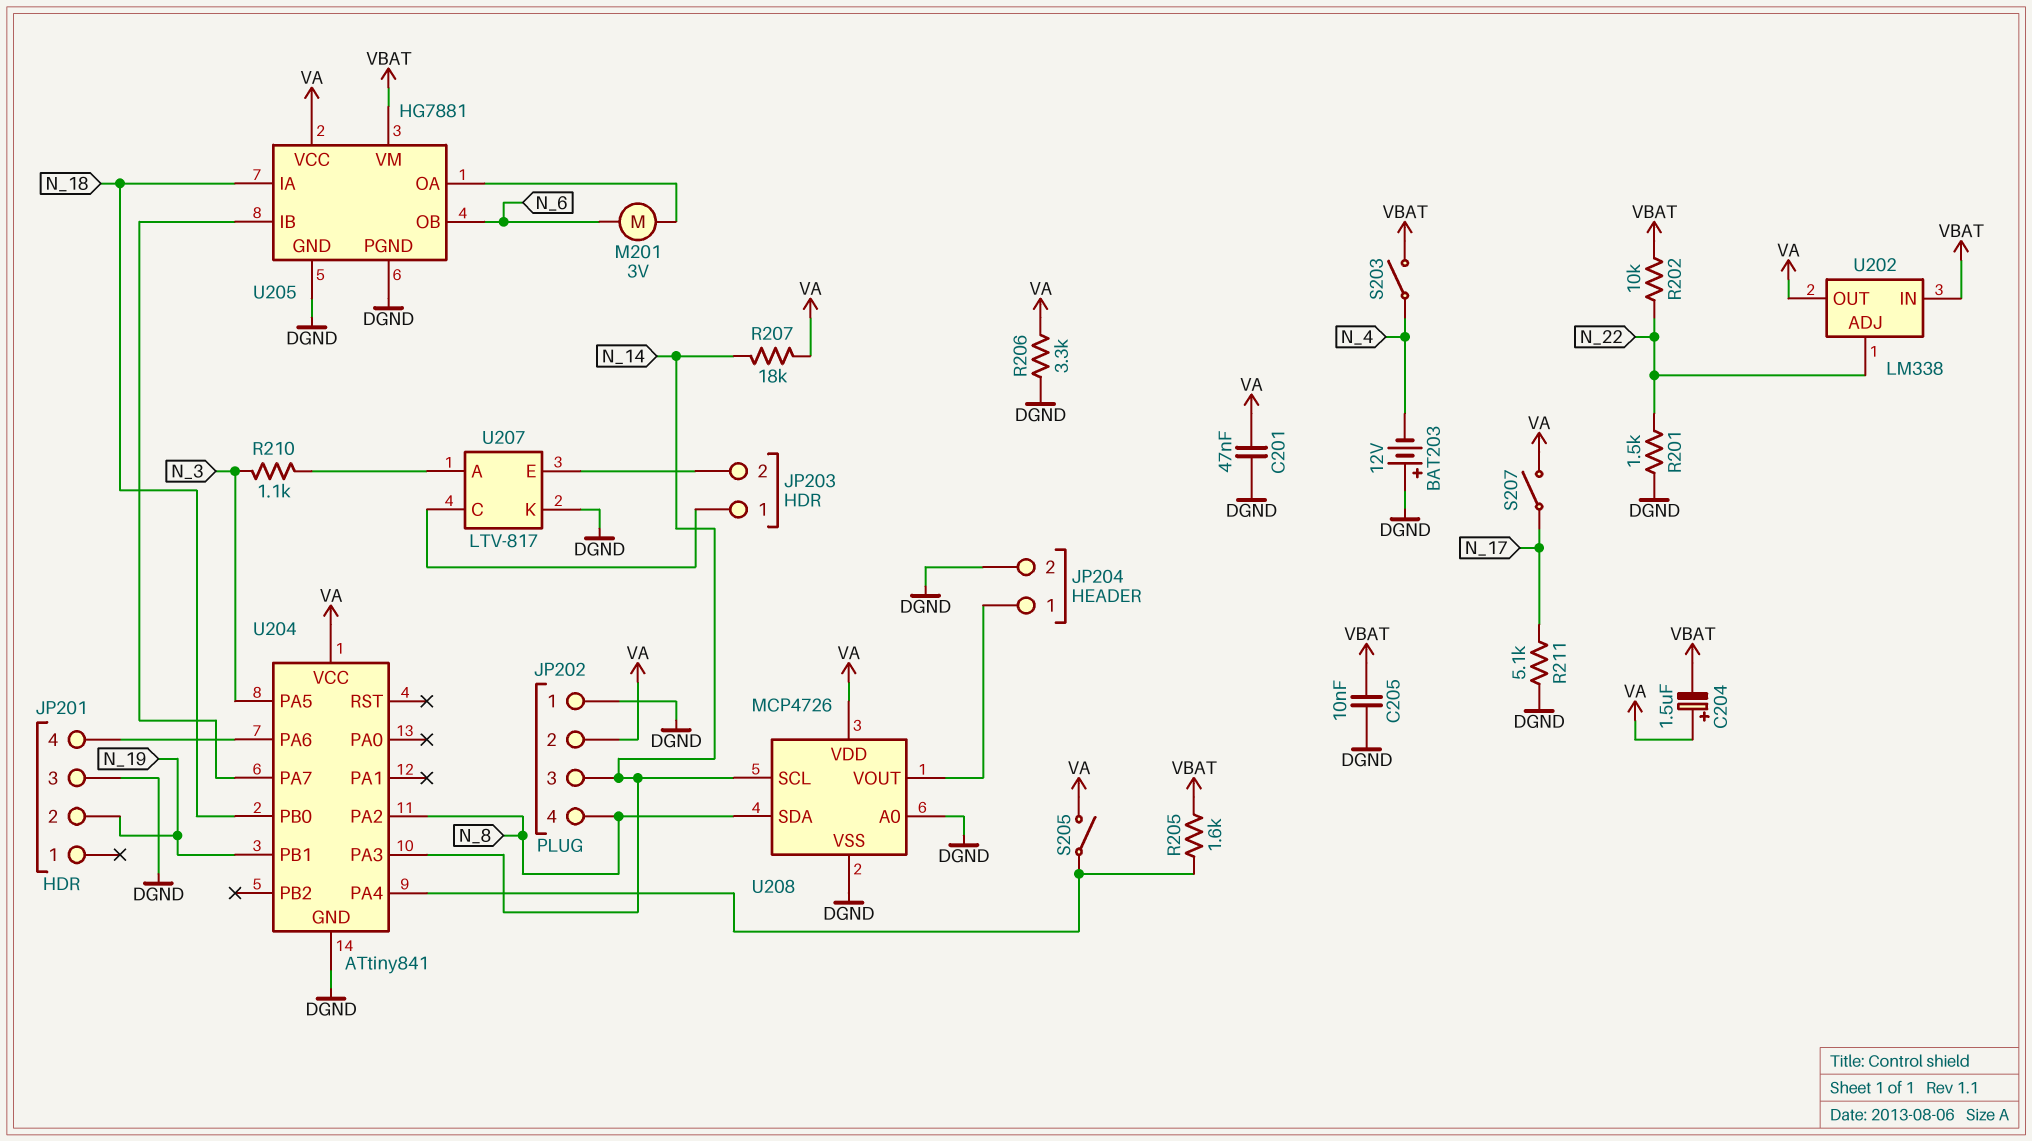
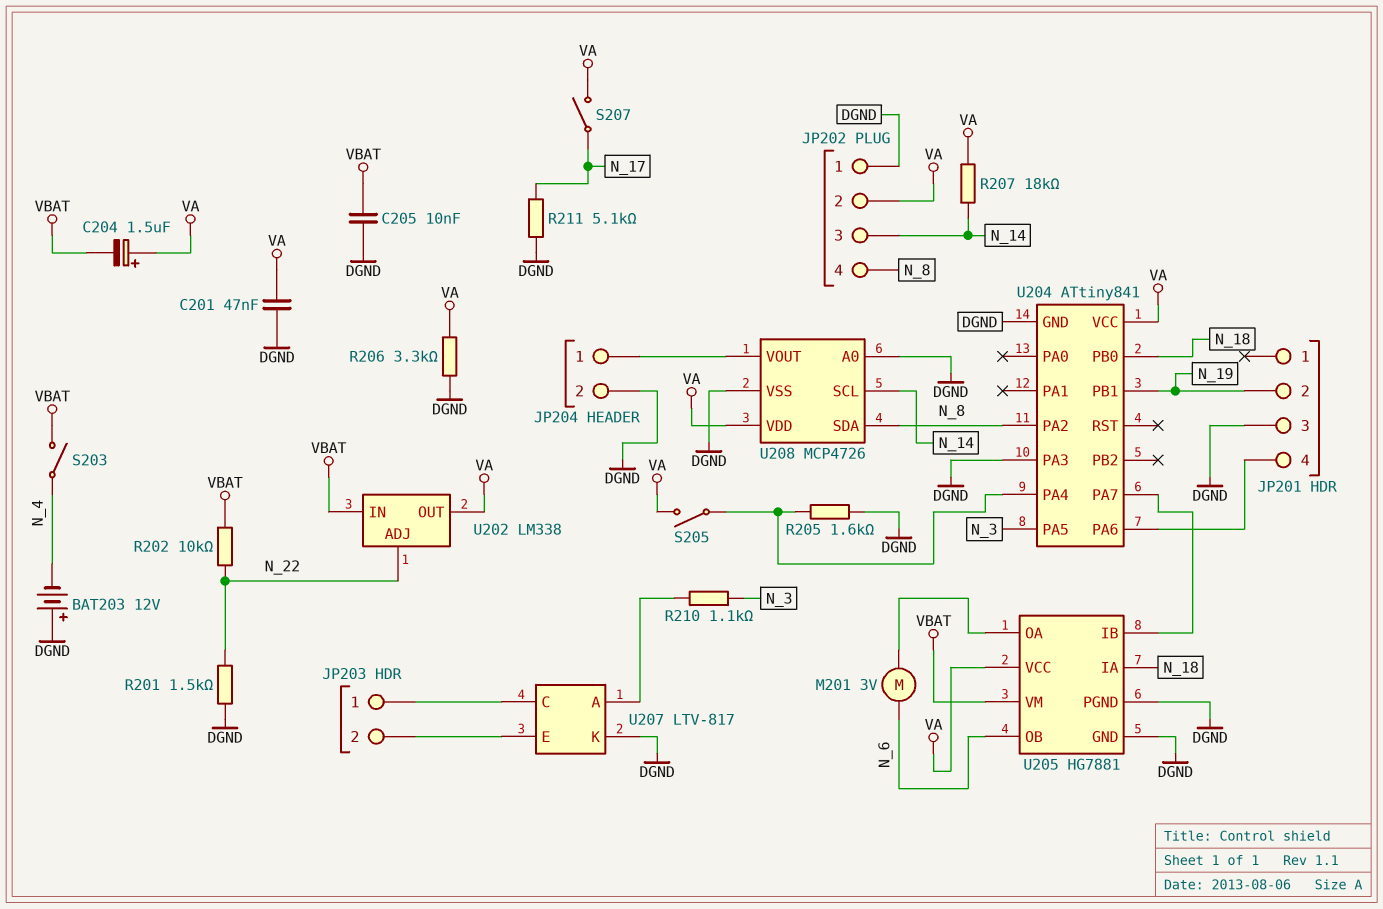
R205: 1.6k (U204/PA4, VBAT) -> 1.6k (DGND, U204/PA4)
U204 pin PA3: N_14 -> DGND

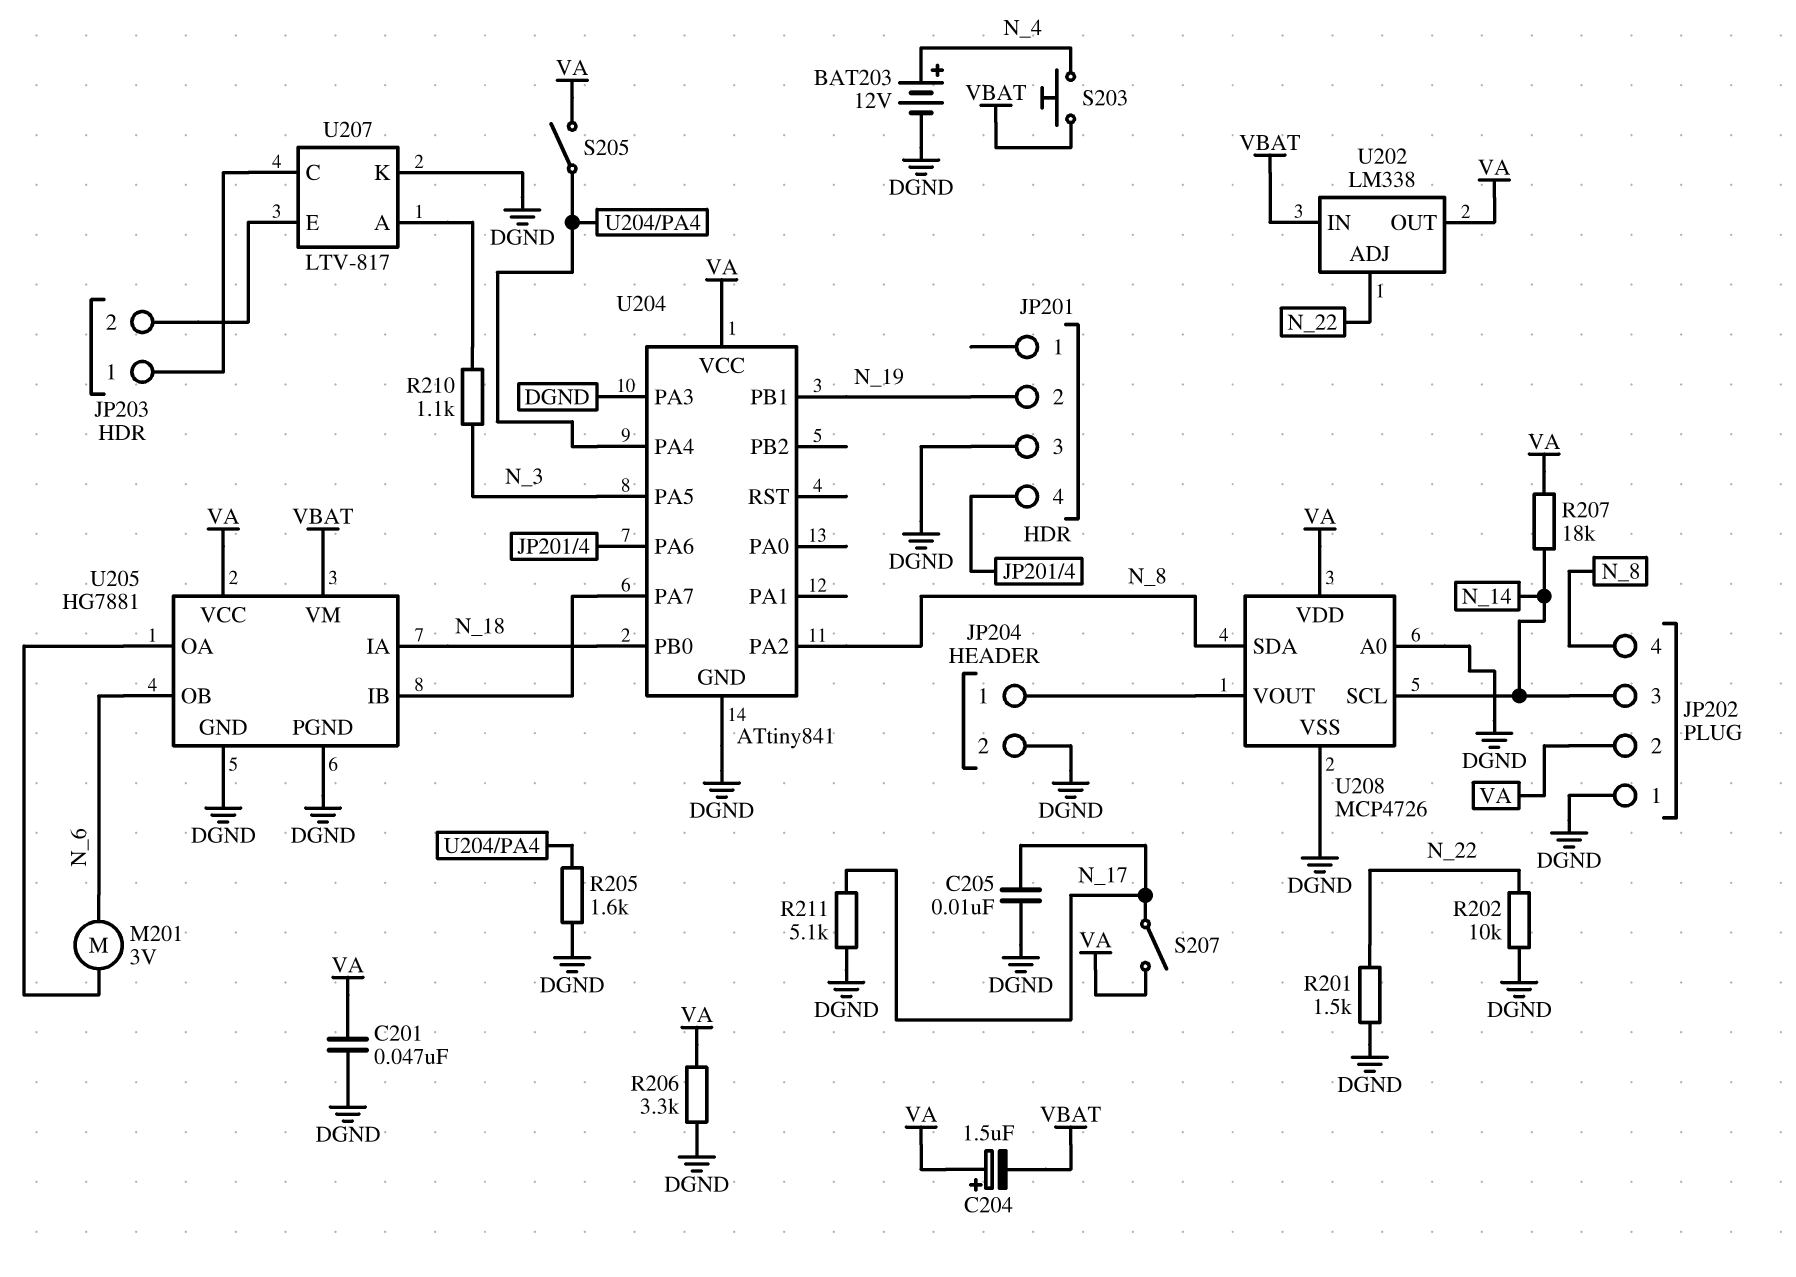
BAT203: 12V (plus DGND, minus N_4) -> 12V (plus N_4, minus DGND)
C205: 10nF (DGND, VBAT) -> 10nF (DGND, N_17)
R202: 10k (N_22, VBAT) -> 10k (DGND, N_22)
S203: switch (N_4, VBAT) -> button (N_4, VBAT)

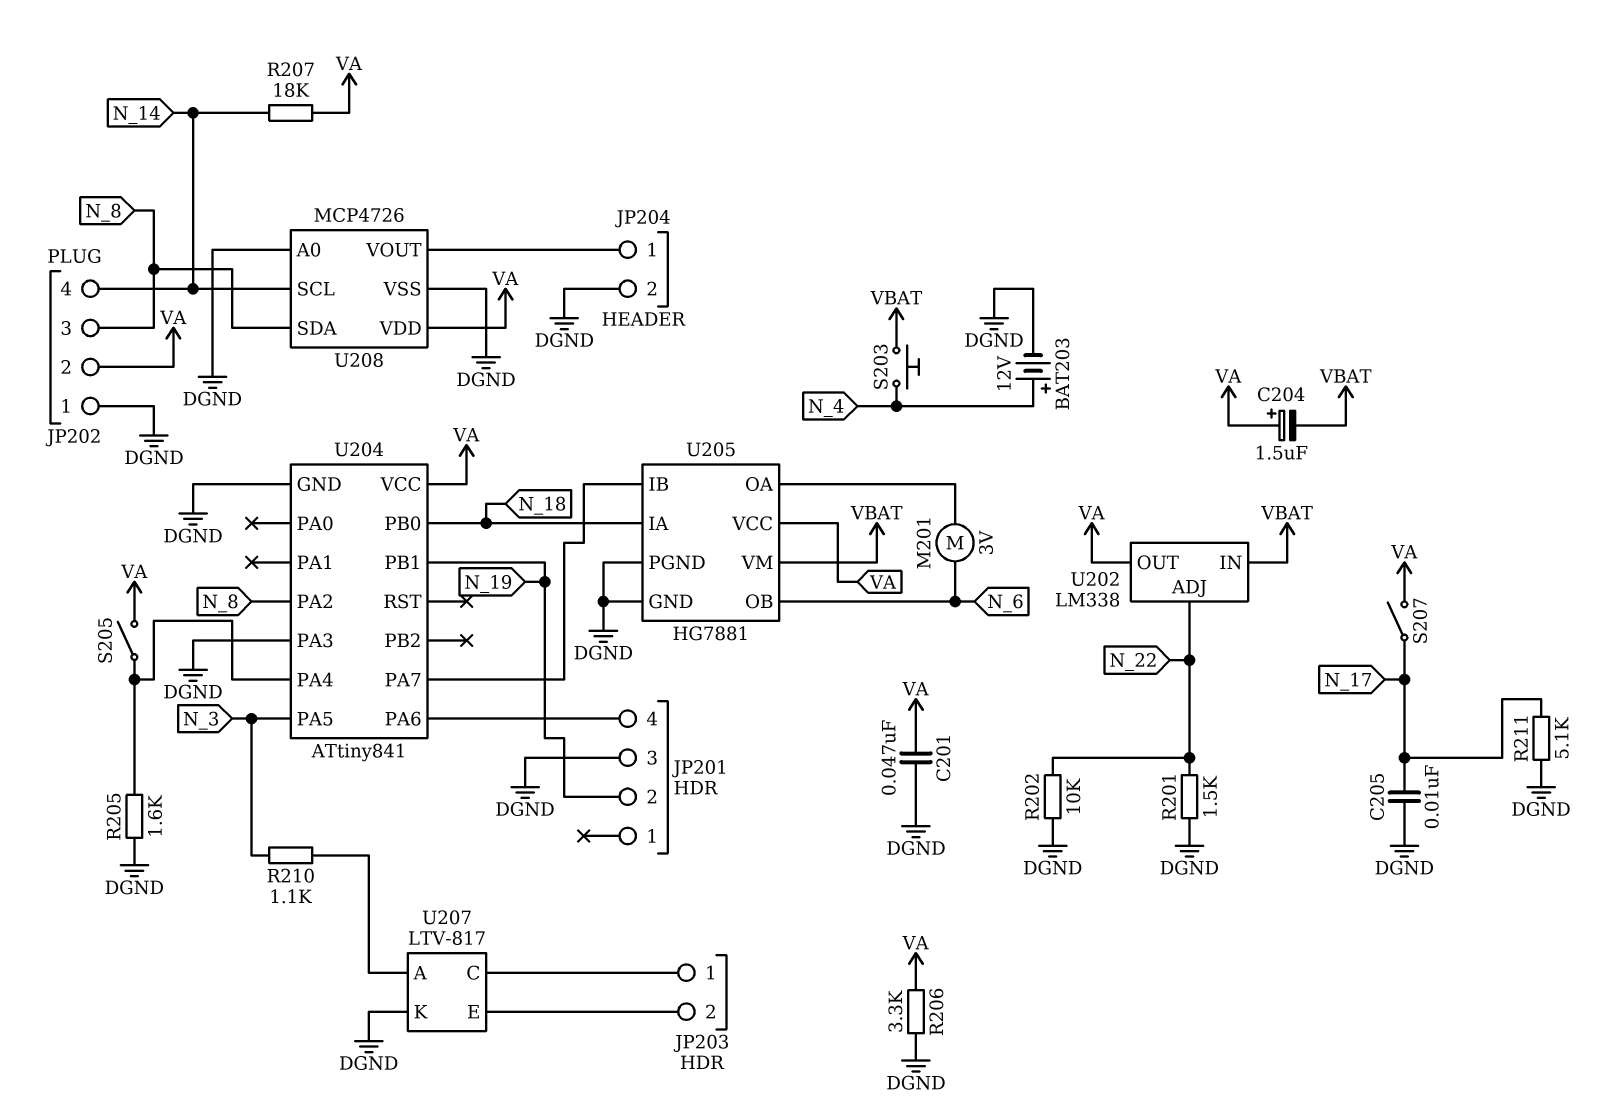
JP202 pin 3: N_14 -> N_8
JP202 pin 4: N_8 -> N_14

